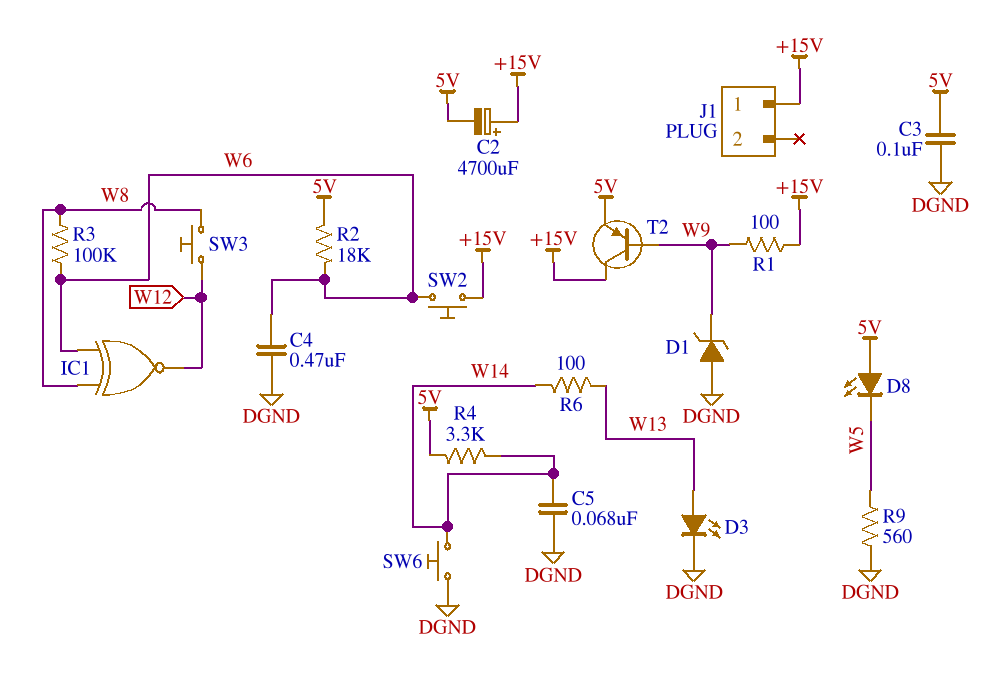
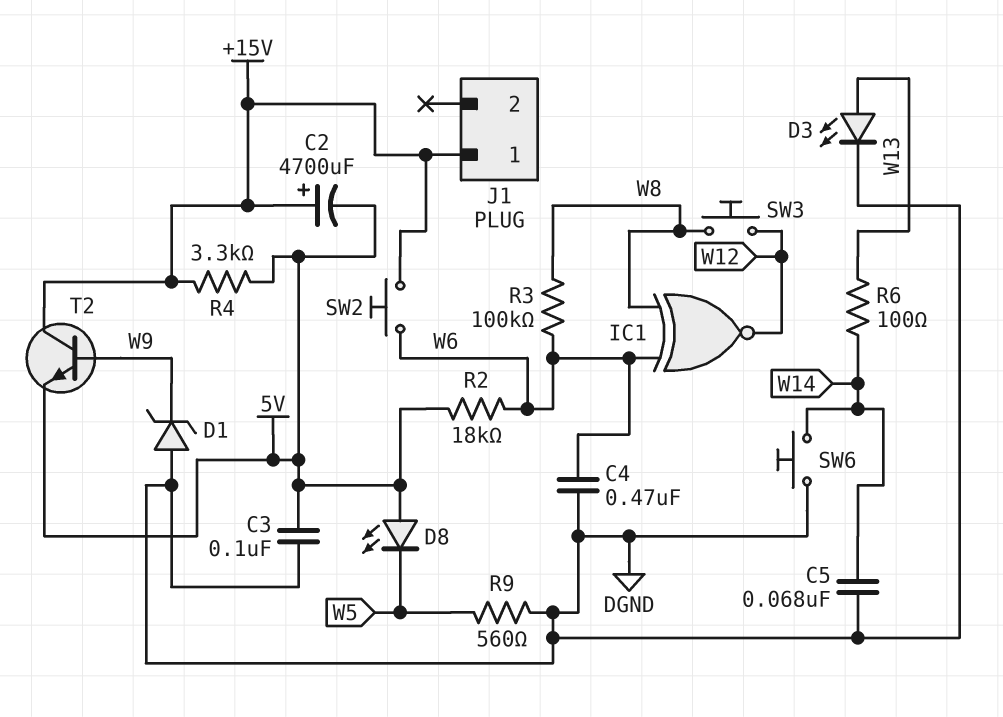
R1: 100 (+15V, W9) -> none
R4: 3.3k (5V, W14) -> 3.3k (+15V, 5V)
T2: PNP (B W9, C +15V, E 5V) -> NPN (B W9, C +15V, E 5V)

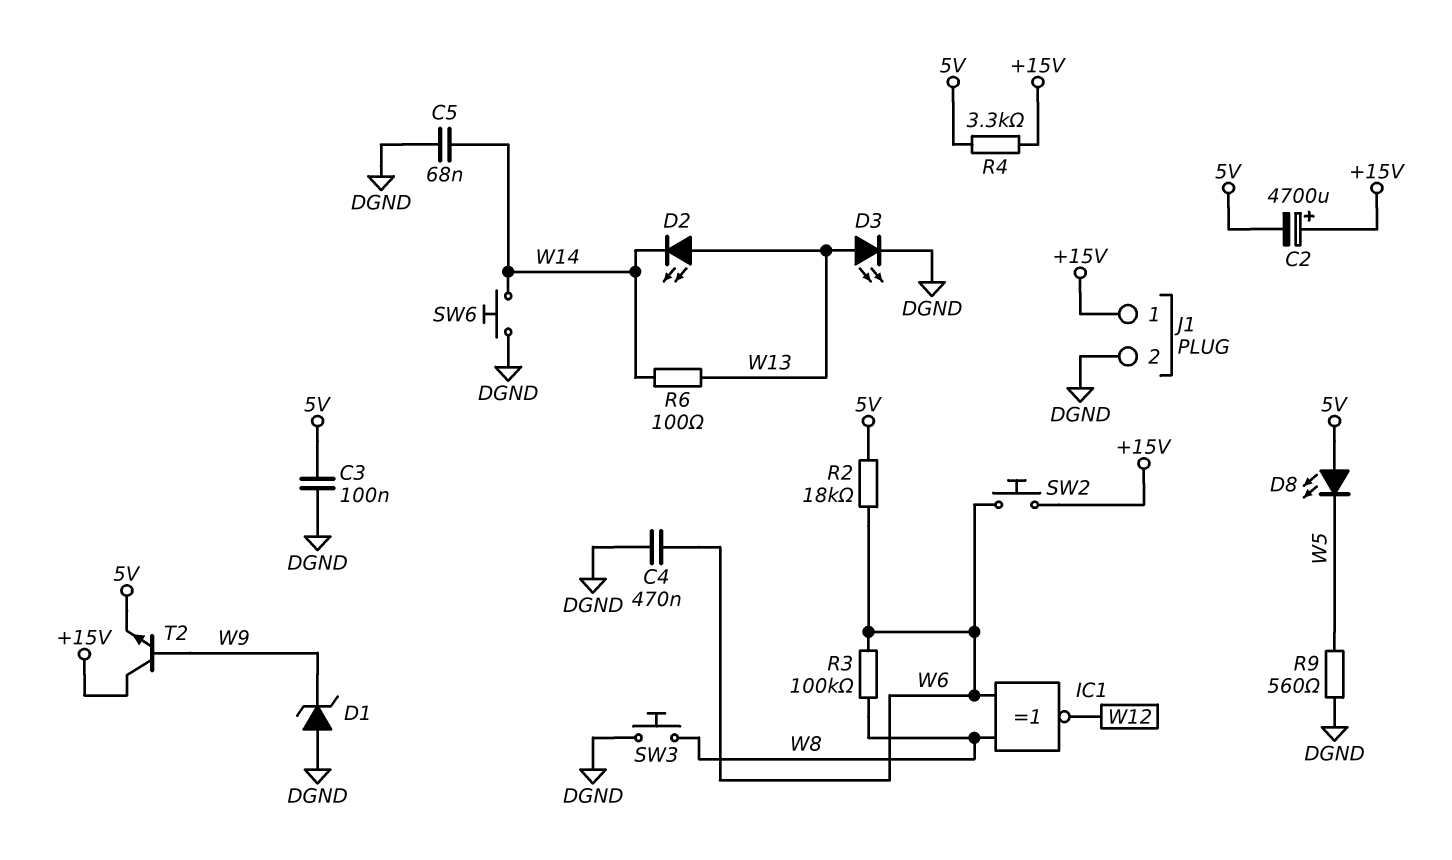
D2: none -> LED (A W13, K W14)
J1 pin 2: none -> DGND
SW3: button (W8, W12) -> button (DGND, W8)

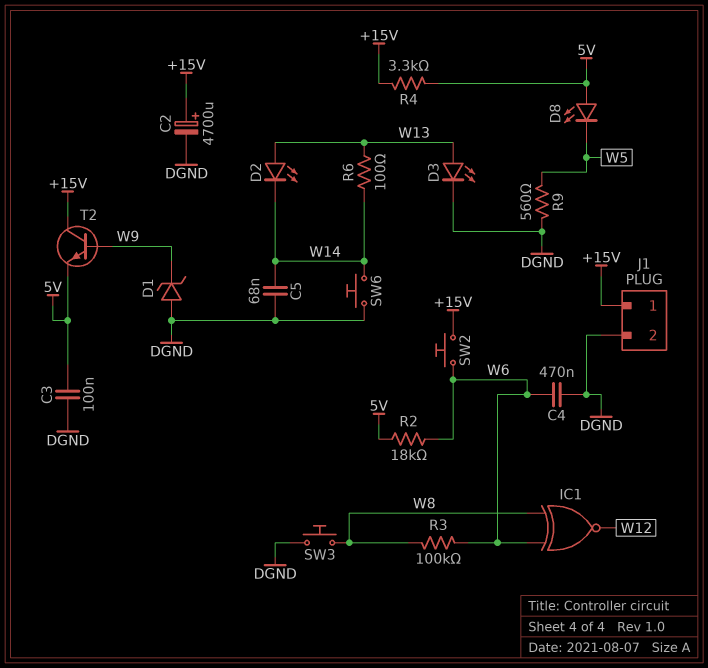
C2: 4700uF (plus +15V, minus 5V) -> 4700uF (plus +15V, minus DGND)

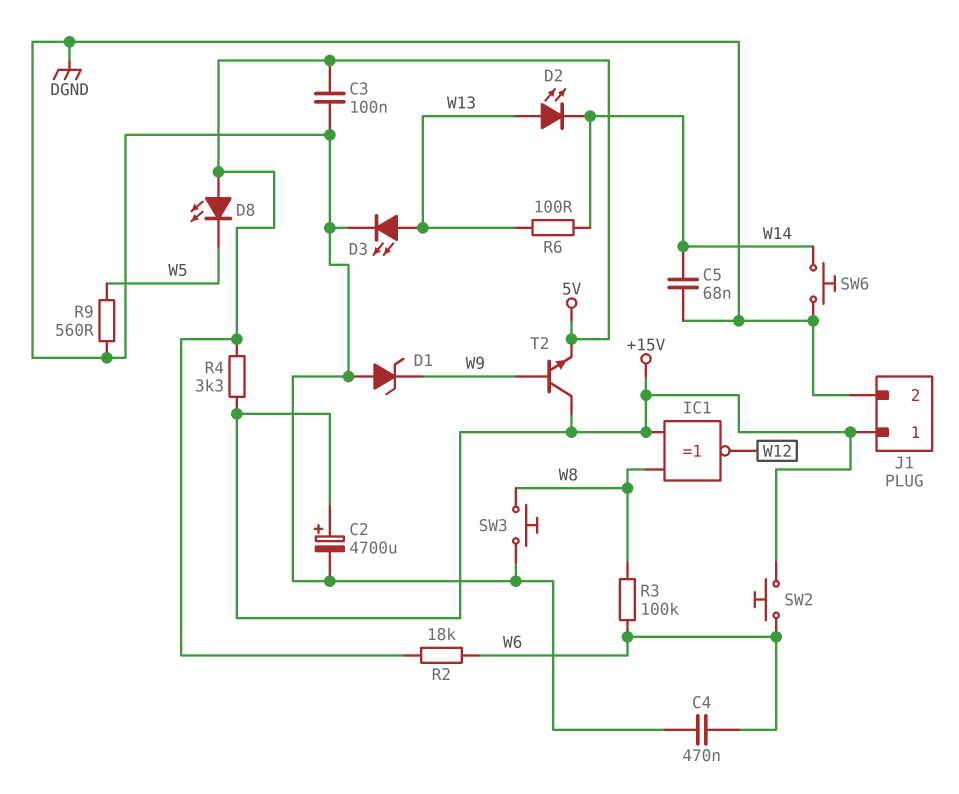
IC1: XNOR (in W6, in W8, out W12) -> XNOR (in +15V, in W8, out W12)

